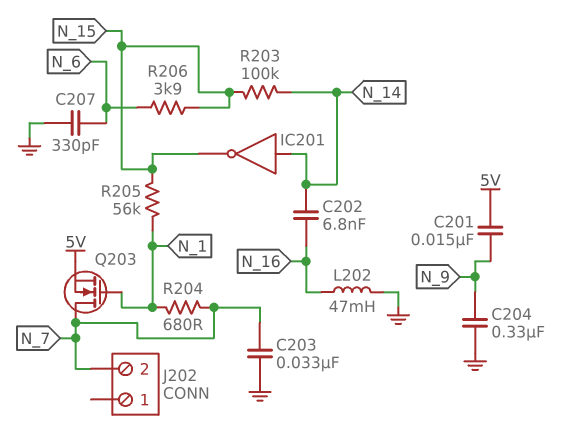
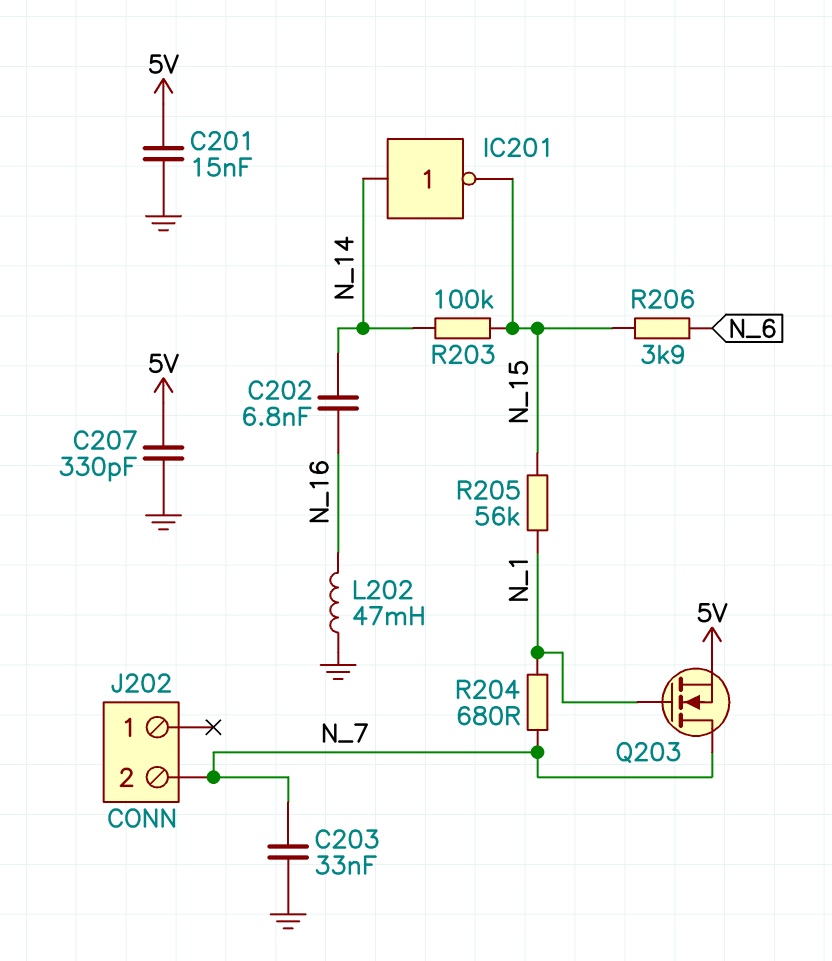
C201: 15nF (5V, N_9) -> 15nF (5V, GND)
C204: 330nF (GND, N_9) -> none
C207: 330pF (GND, N_6) -> 330pF (5V, GND)

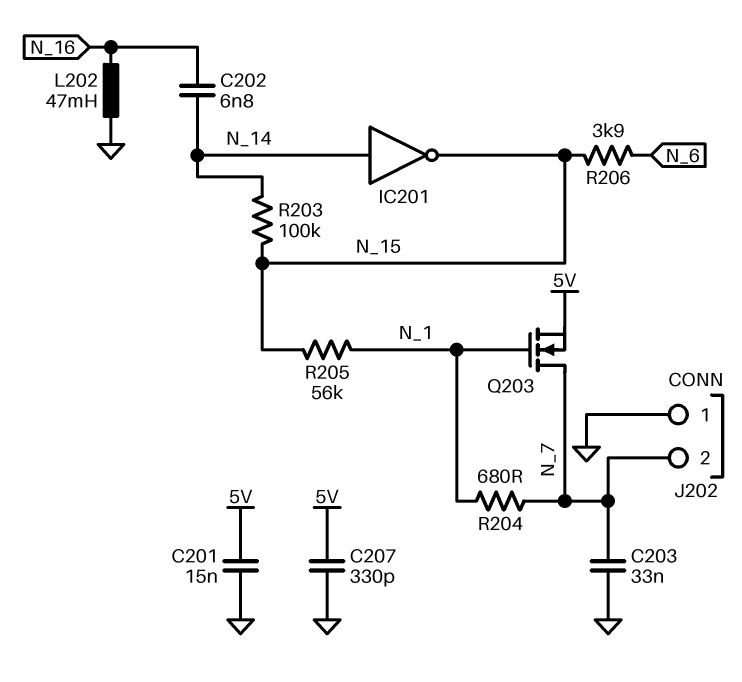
J202 pin 1: none -> GND

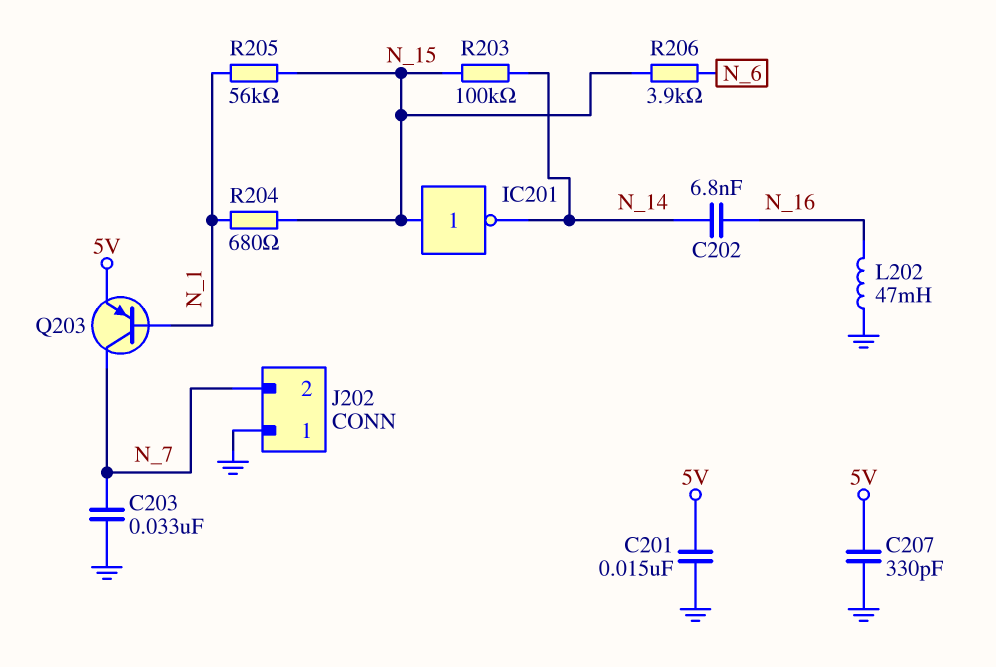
IC201: NOT (in N_14, out N_15) -> NOT (in N_15, out N_14)
Q203: NMOS (G N_1, D N_7, S 5V) -> PNP (B N_1, C N_7, E 5V)
R204: 680 (N_1, N_7) -> 680 (N_1, N_15)

